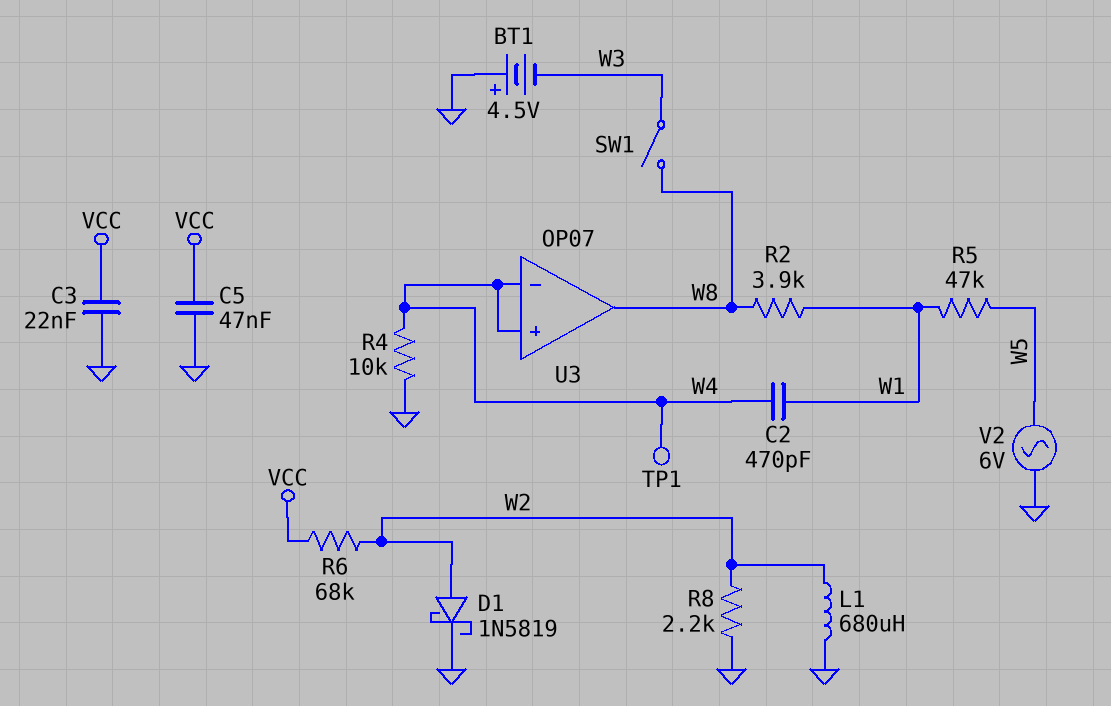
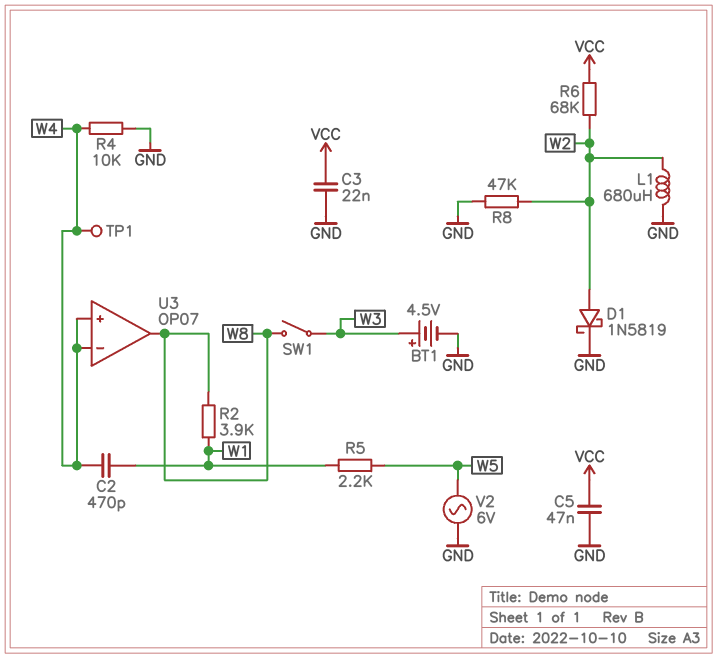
BT1: 4.5V (plus GND, minus W3) -> 4.5V (plus W3, minus GND)
R5: 47k (W1, W5) -> 2.2k (W1, W5)
R8: 2.2k (GND, W2) -> 47k (GND, W2)

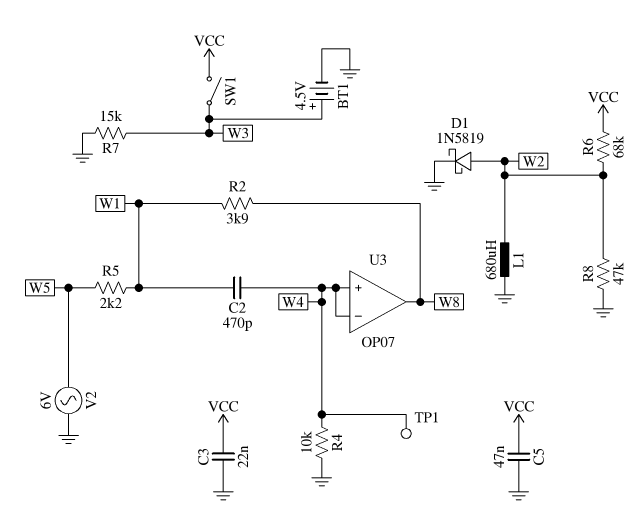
R7: none -> 15k (GND, W3)
SW1: switch (W3, W8) -> switch (VCC, W3)

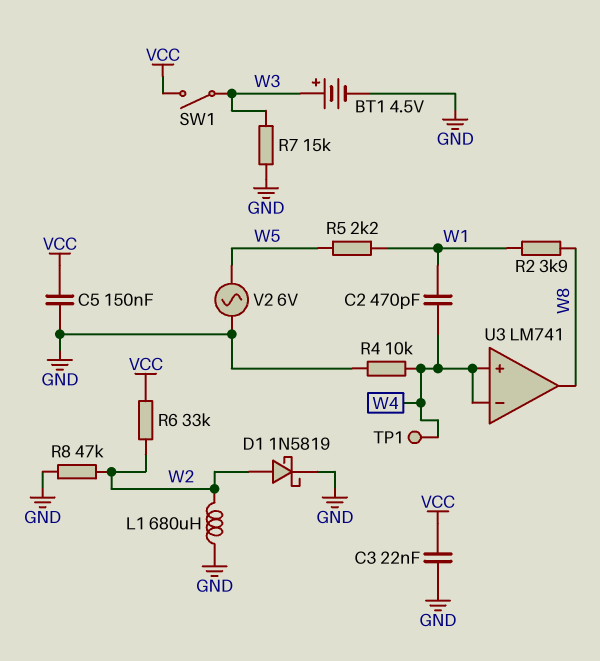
C5: 47nF (GND, VCC) -> 150nF (GND, VCC)
R6: 68k (VCC, W2) -> 33k (VCC, W2)
U3: OP07 -> LM741

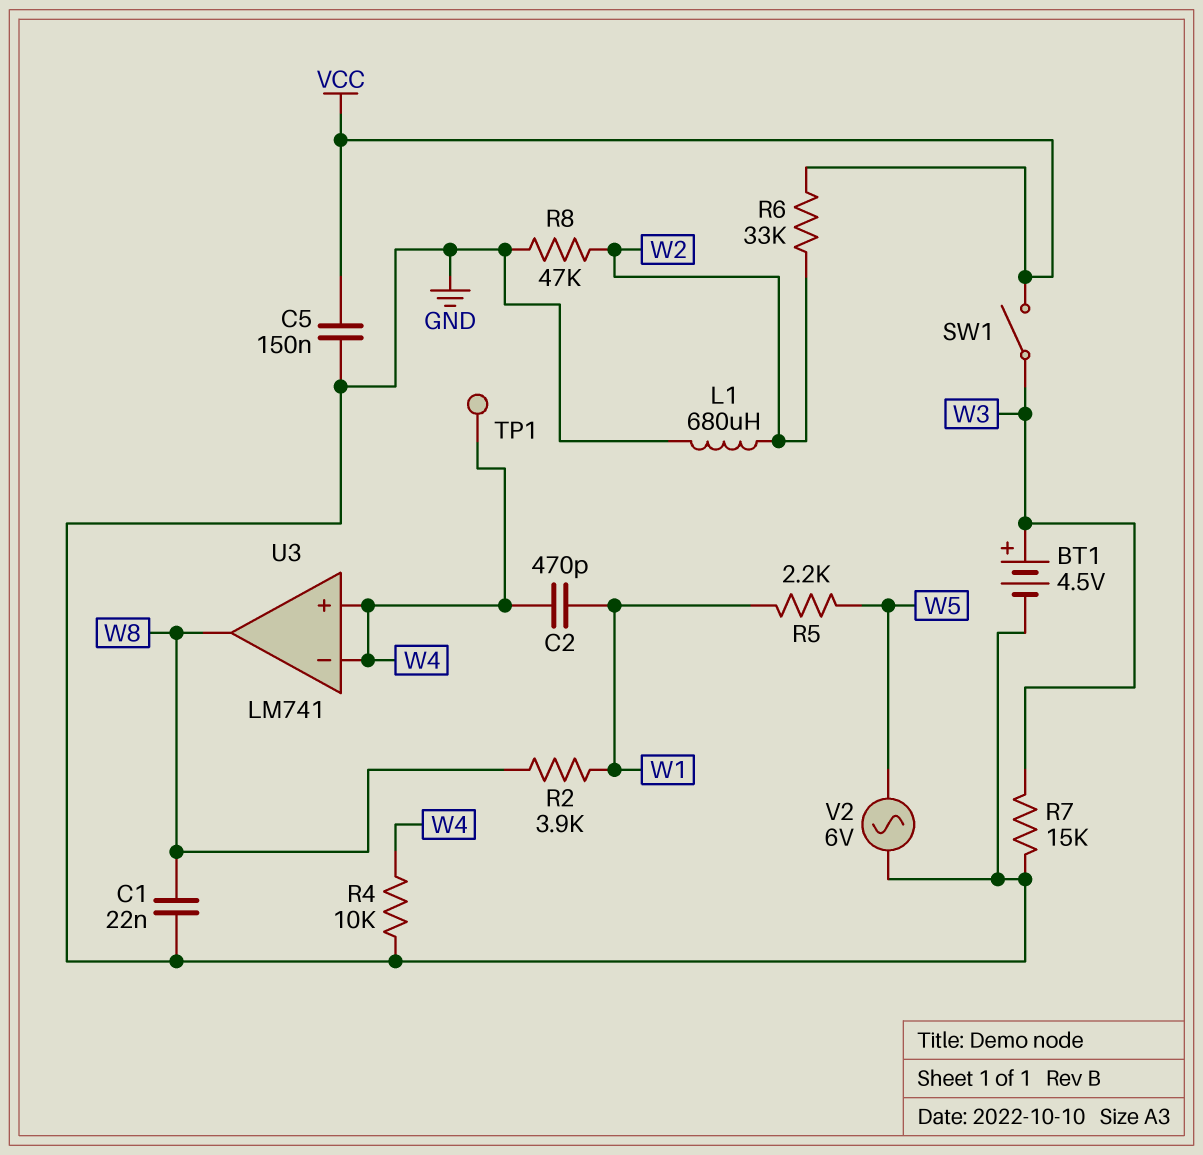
C1: none -> 22nF (GND, W8)
C3: 22nF (GND, VCC) -> none
D1: schottky 1N5819 (A W2, K GND) -> none

